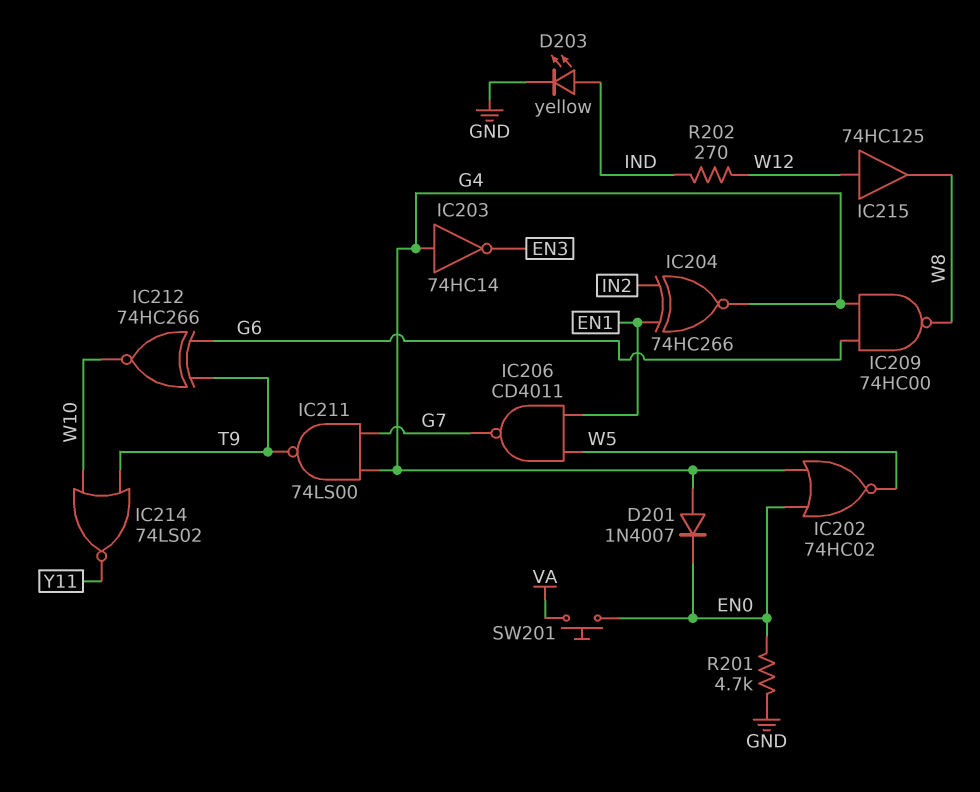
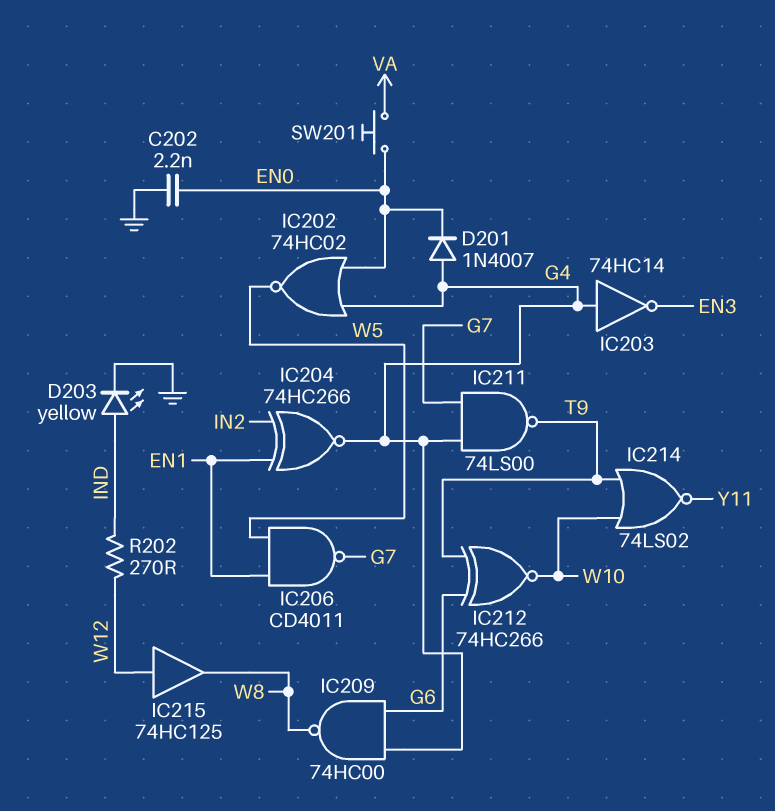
C202: none -> 2.2nF (EN0, GND)
R201: 4.7k (EN0, GND) -> none

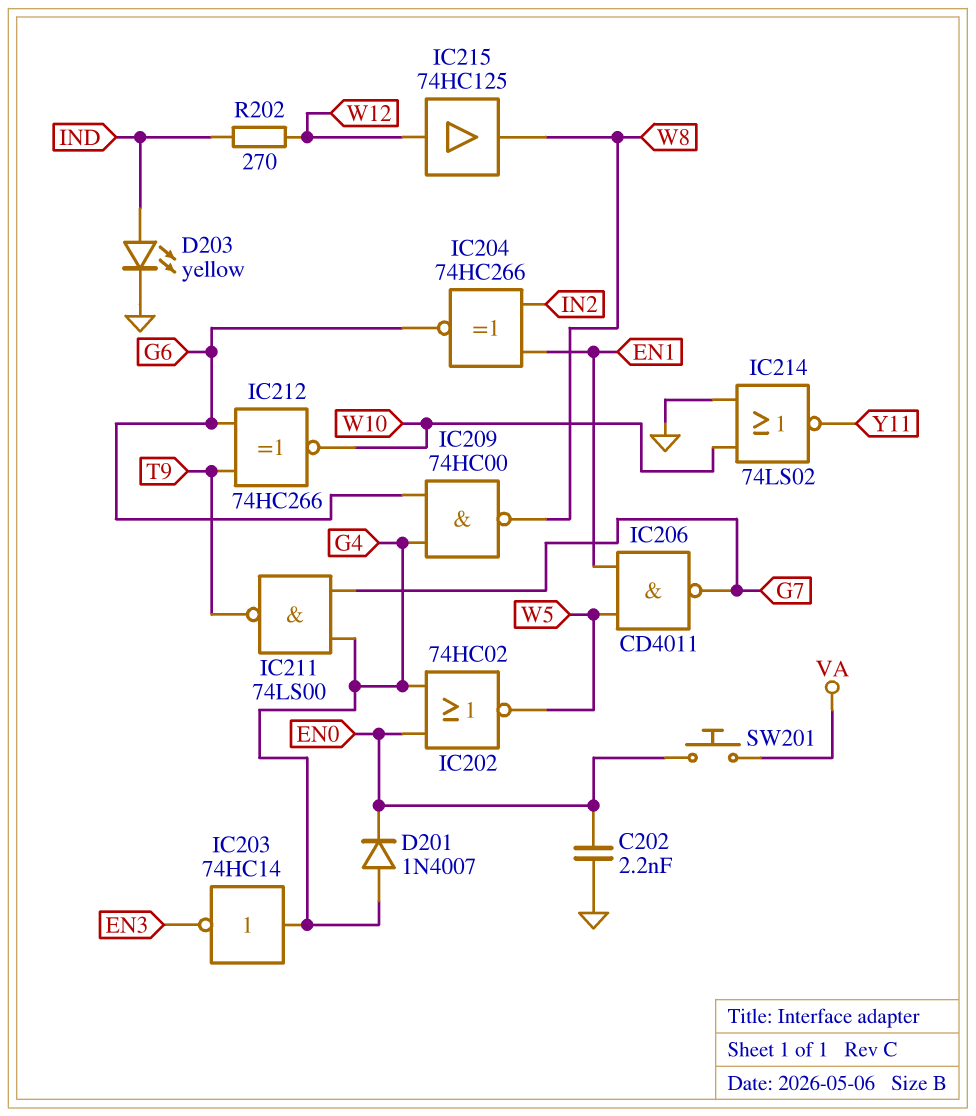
IC204: XNOR 74HC266 (in EN1, in IN2, out G4) -> XNOR 74HC266 (in EN1, in IN2, out G6)
IC214: NOR 74LS02 (in T9, in W10, out Y11) -> NOR 74LS02 (in GND, in W10, out Y11)

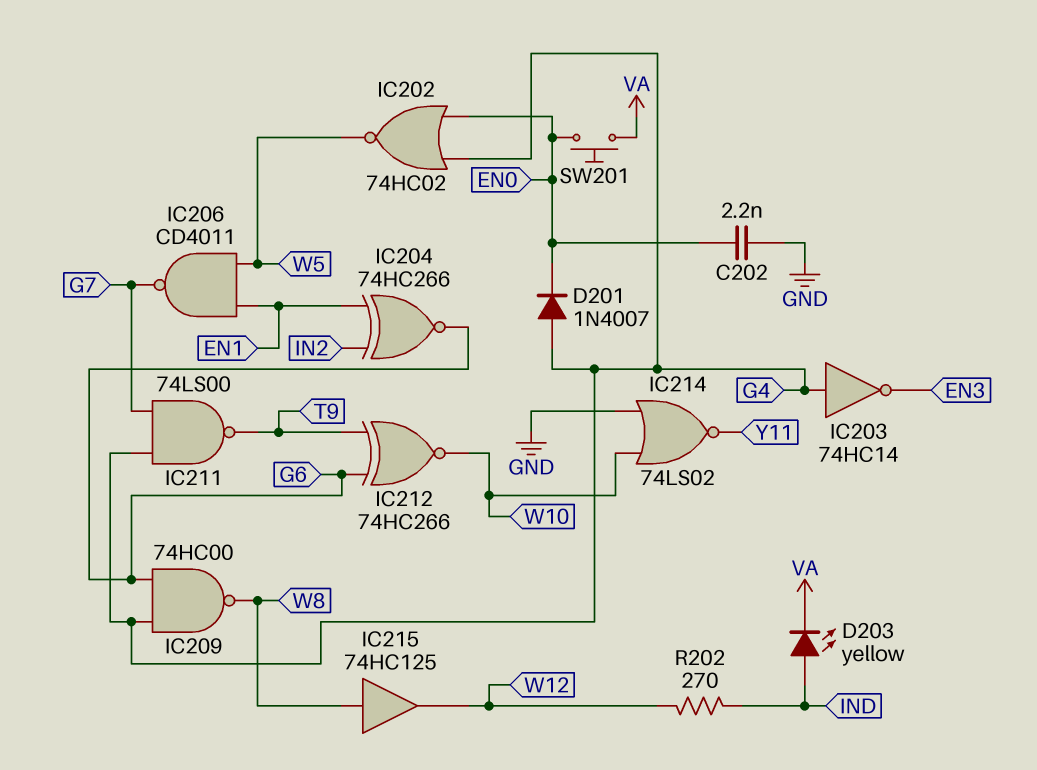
D203: LED yellow (A IND, K GND) -> LED yellow (A IND, K VA)
IC215: buffer 74HC125 (in W12, out W8) -> buffer 74HC125 (in W8, out W12)

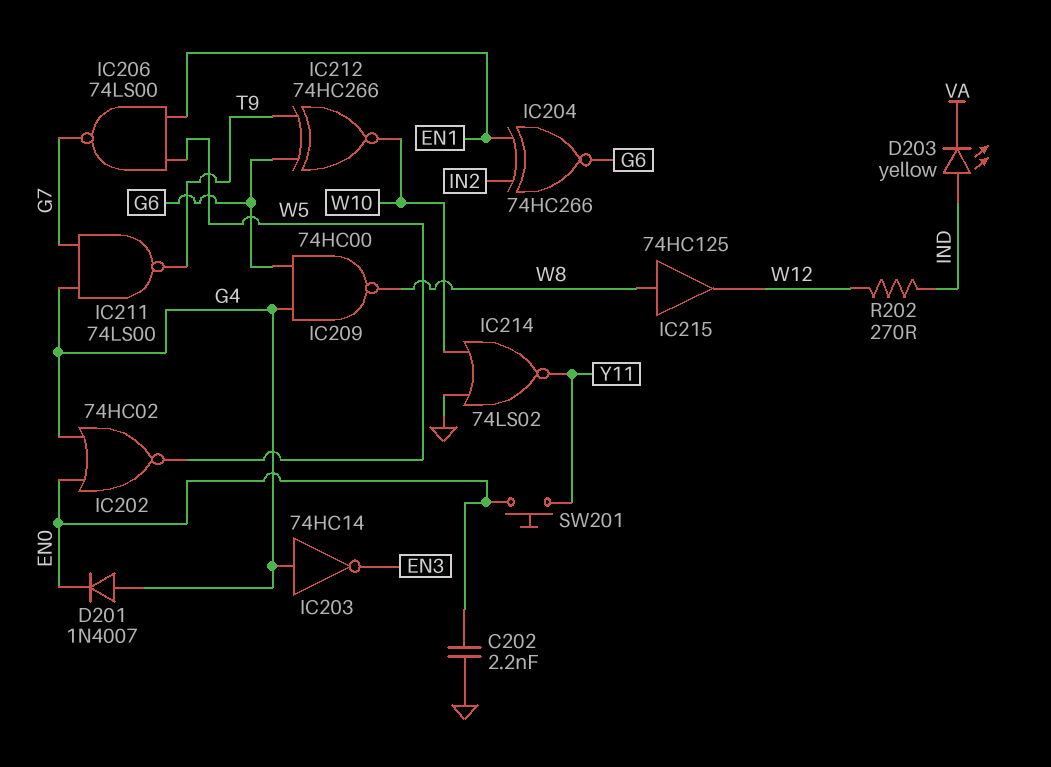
IC206: NAND CD4011 (in EN1, in W5, out G7) -> NAND 74LS00 (in EN1, in W5, out G7)
SW201: button (EN0, VA) -> button (EN0, Y11)

